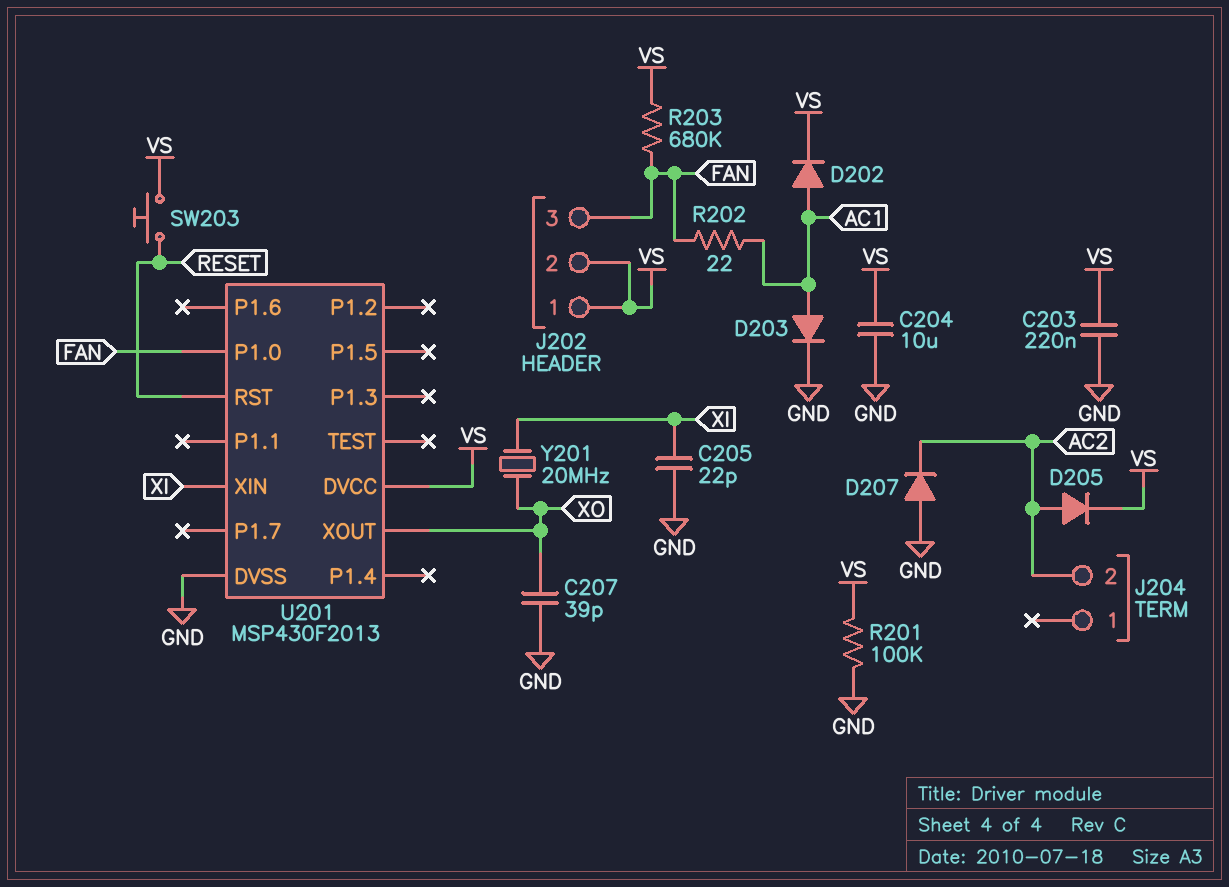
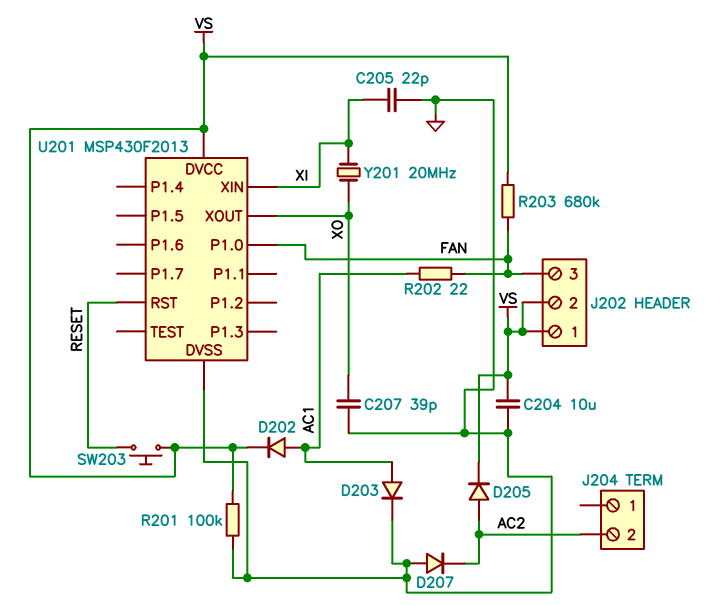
C203: 220nF (GND, VS) -> none

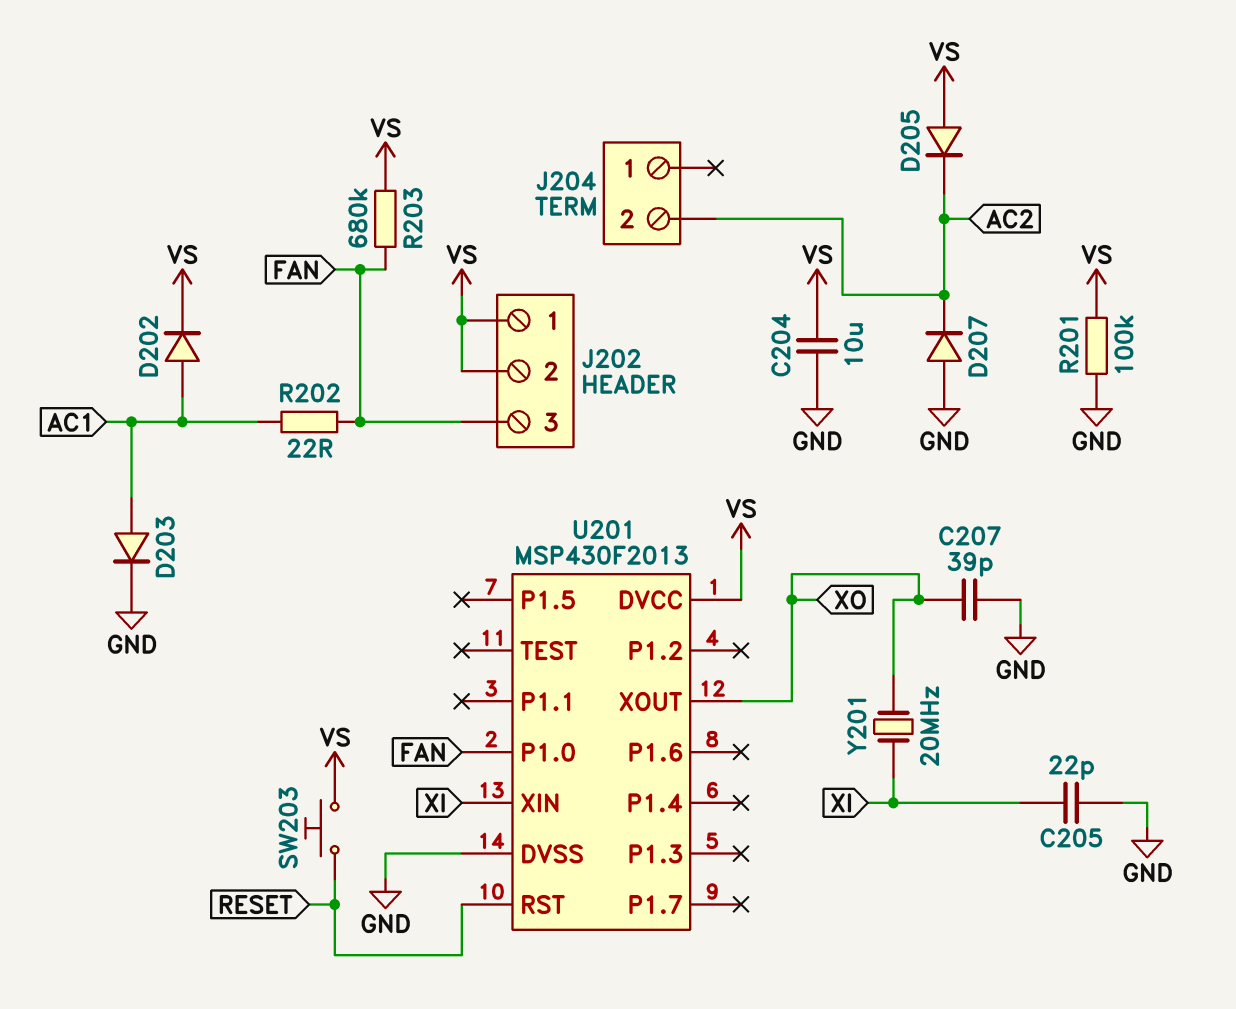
D205: diode (A AC2, K VS) -> diode (A VS, K AC2)

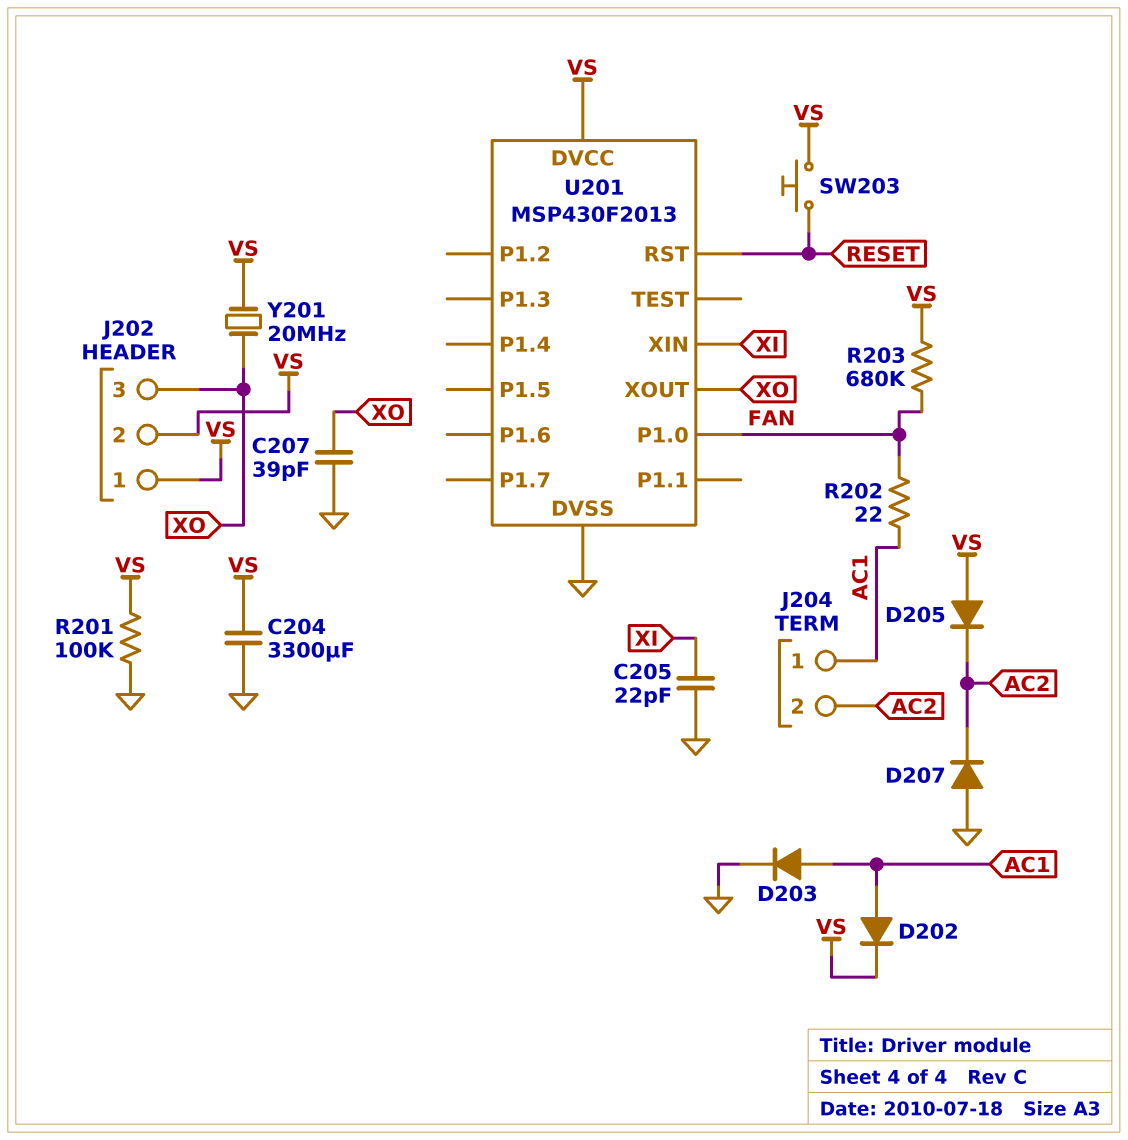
C204: 10uF (GND, VS) -> 3300uF (GND, VS)
J202 pin 3: FAN -> XO
J204 pin 1: none -> AC1
Y201: 20MHz (XI, XO) -> 20MHz (VS, XO)

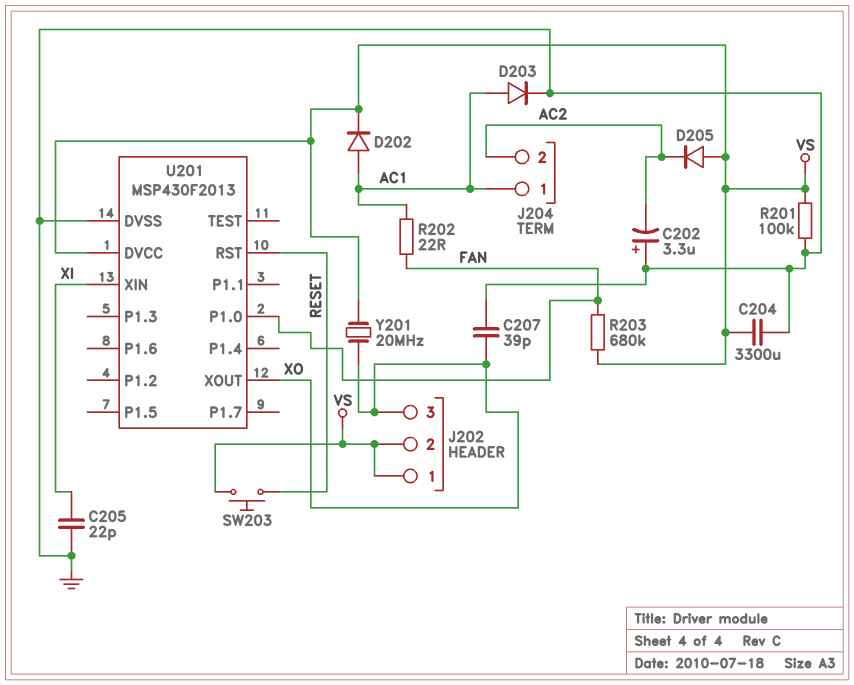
C202: none -> 3.3uF (plus GND, minus AC2)
D207: diode (A GND, K AC2) -> none

